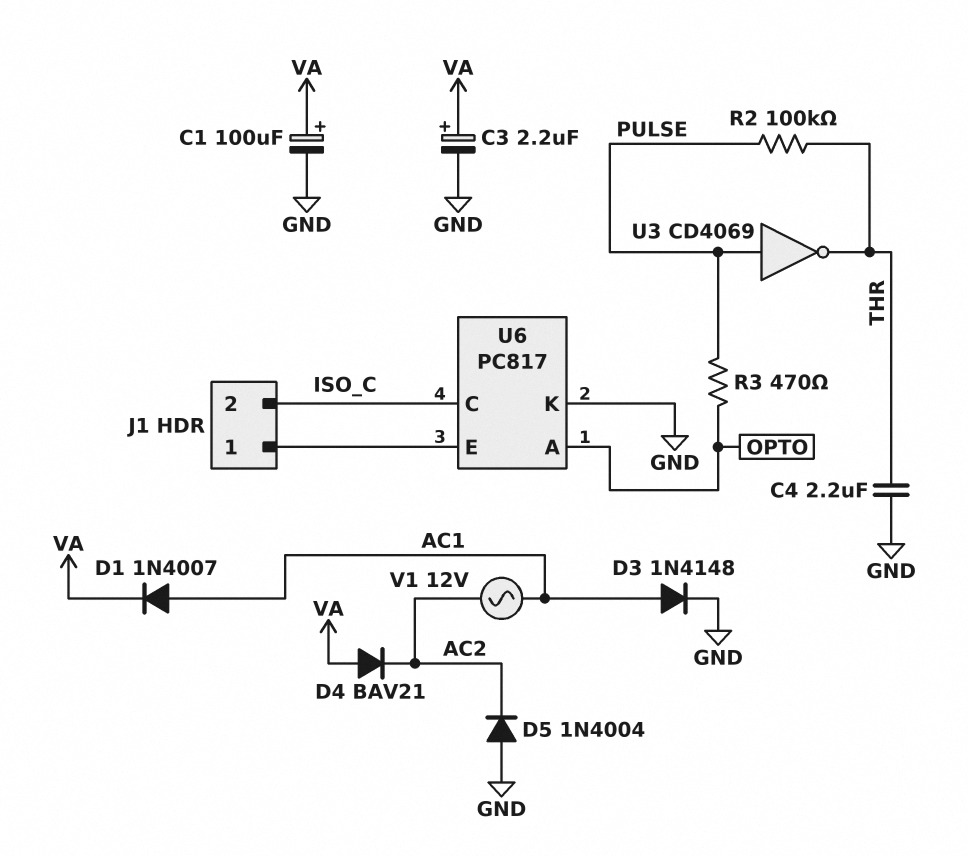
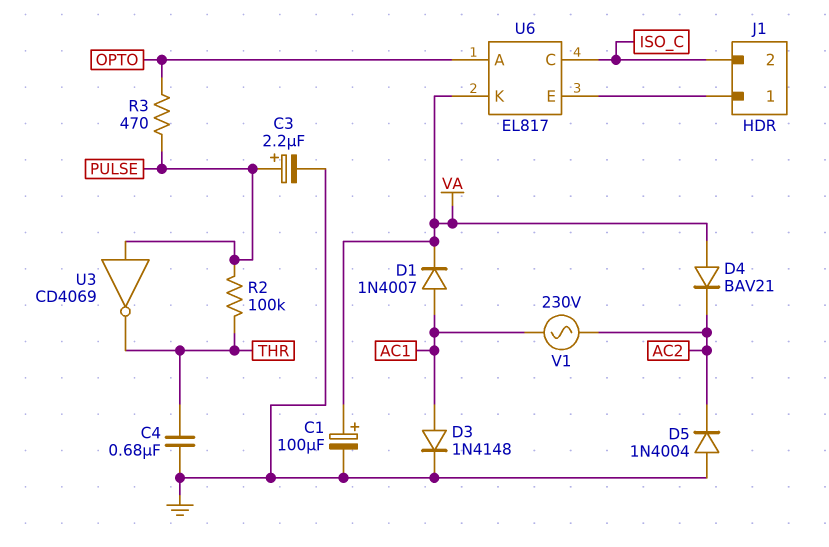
C3: 2.2uF (plus VA, minus GND) -> 2.2uF (plus PULSE, minus GND)
C4: 2.2uF (GND, THR) -> 680nF (GND, THR)
U6: PC817 -> EL817
U6 pin K: GND -> VA
V1: AC 12V (AC1, AC2) -> AC 230V (AC1, AC2)

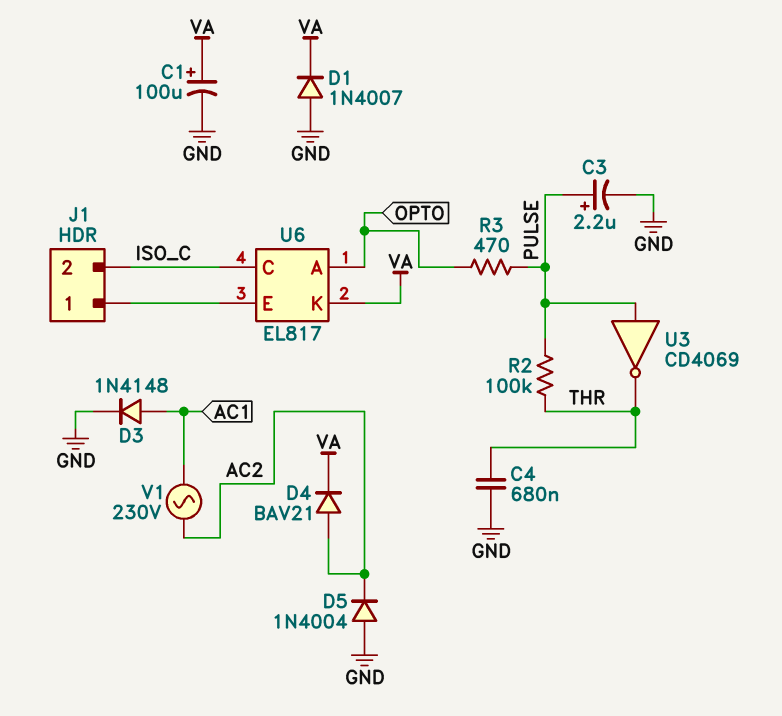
D1: diode 1N4007 (A AC1, K VA) -> diode 1N4007 (A GND, K VA)
D4: diode BAV21 (A VA, K AC2) -> diode BAV21 (A AC2, K VA)

